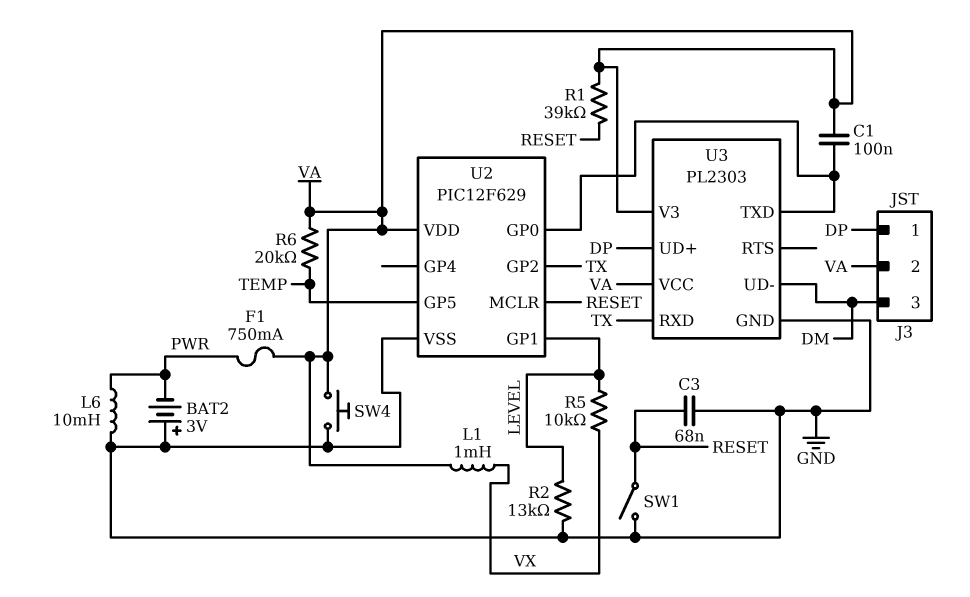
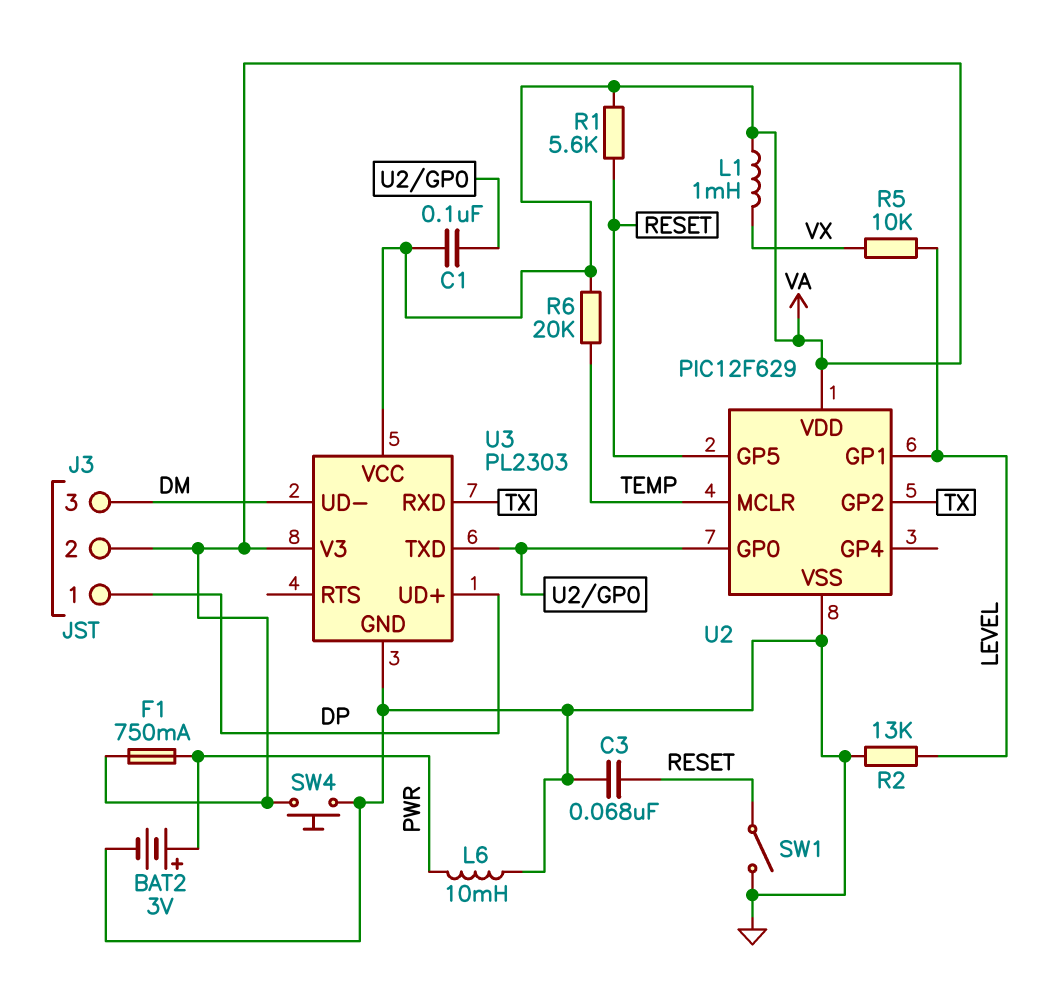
BAT2: 3V (plus GND, minus PWR) -> 3V (plus PWR, minus GND)
R1: 39k (RESET, VA) -> 5.6k (RESET, VA)
U2 pin GP5: TEMP -> RESET
U2 pin MCLR: RESET -> TEMP

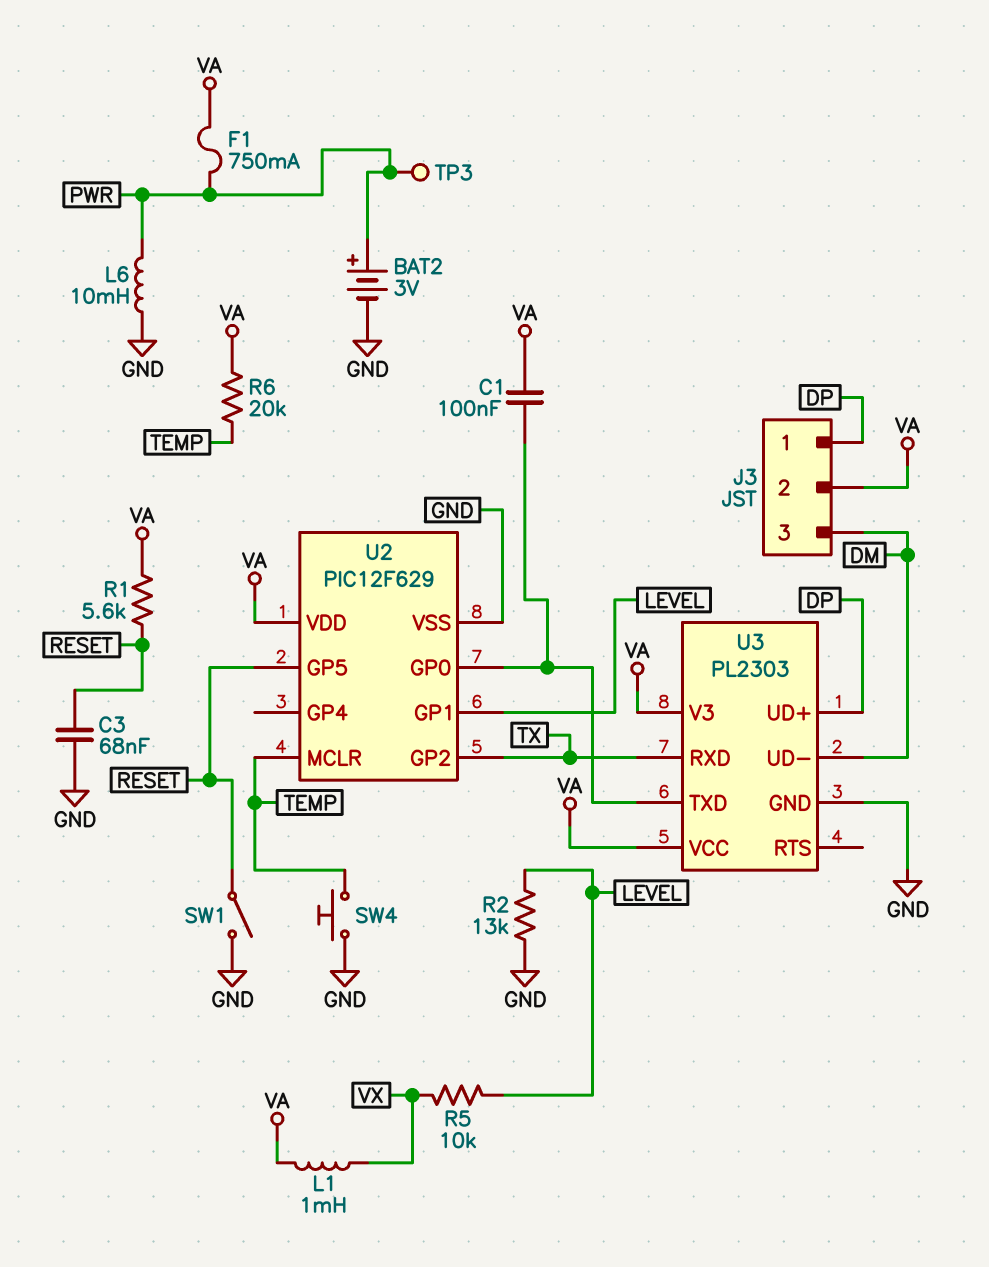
SW4: button (GND, VA) -> button (GND, TEMP)
TP3: none -> test point (PWR)

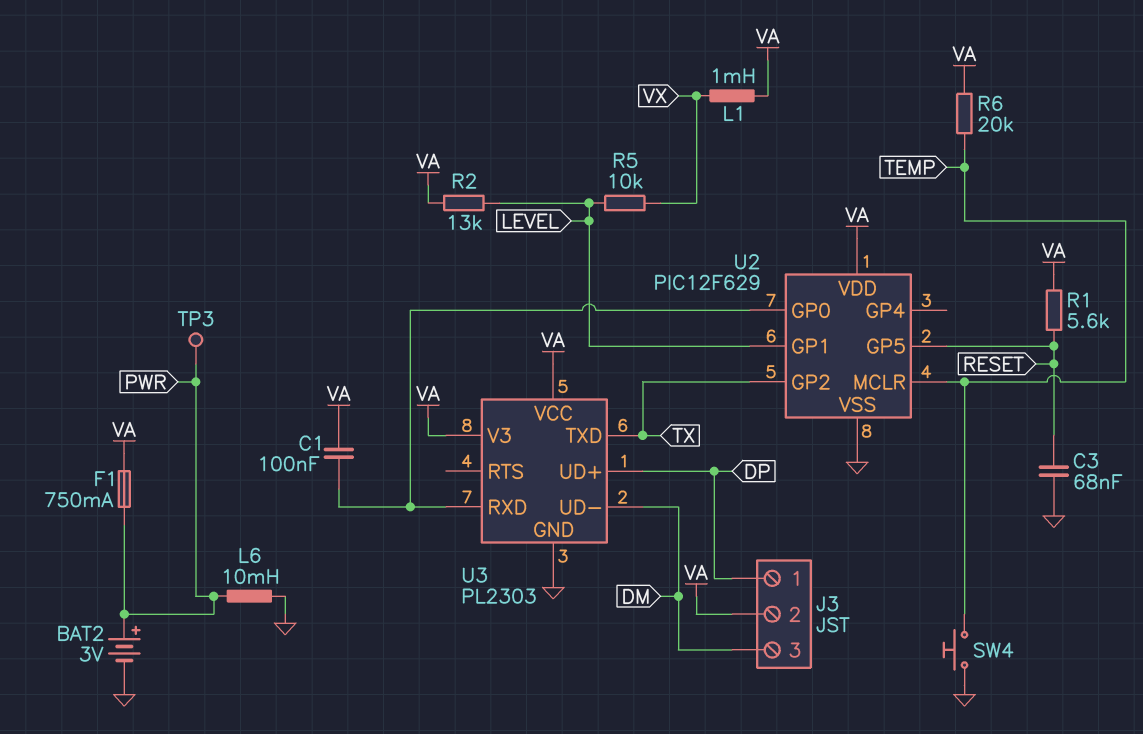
R2: 13k (GND, LEVEL) -> 13k (LEVEL, VA)
SW1: switch (GND, RESET) -> none
U3 pin RXD: TX -> U2/GP0
U3 pin TXD: U2/GP0 -> TX

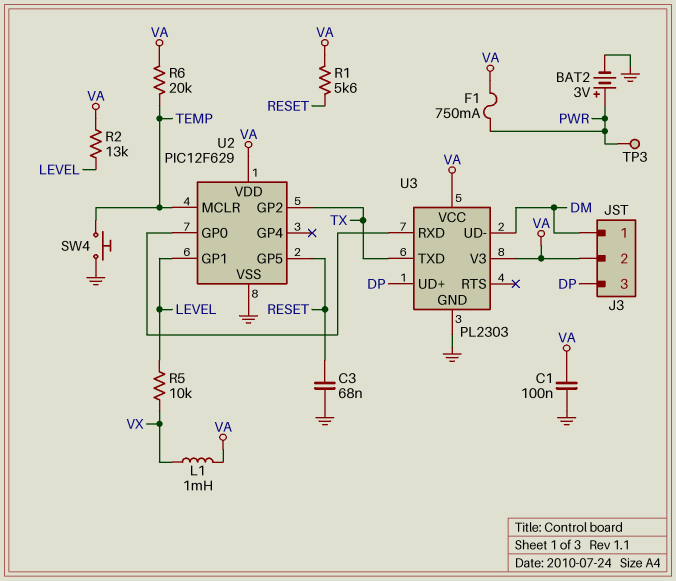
C1: 100nF (U2/GP0, VA) -> 100nF (GND, VA)
J3 pin 1: DP -> DM
J3 pin 3: DM -> DP
L6: 10mH (GND, PWR) -> none

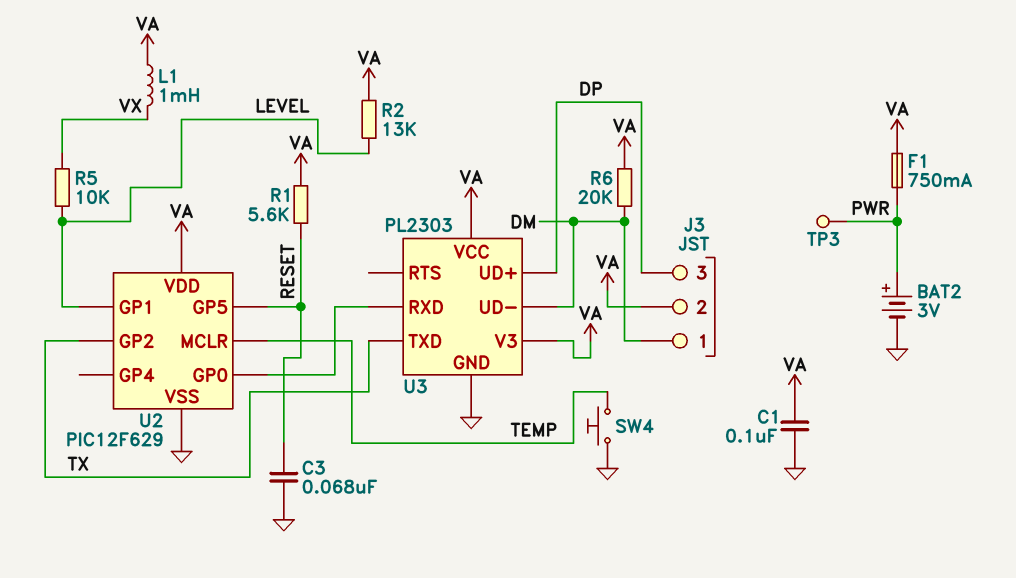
R6: 20k (TEMP, VA) -> 20k (DM, VA)

